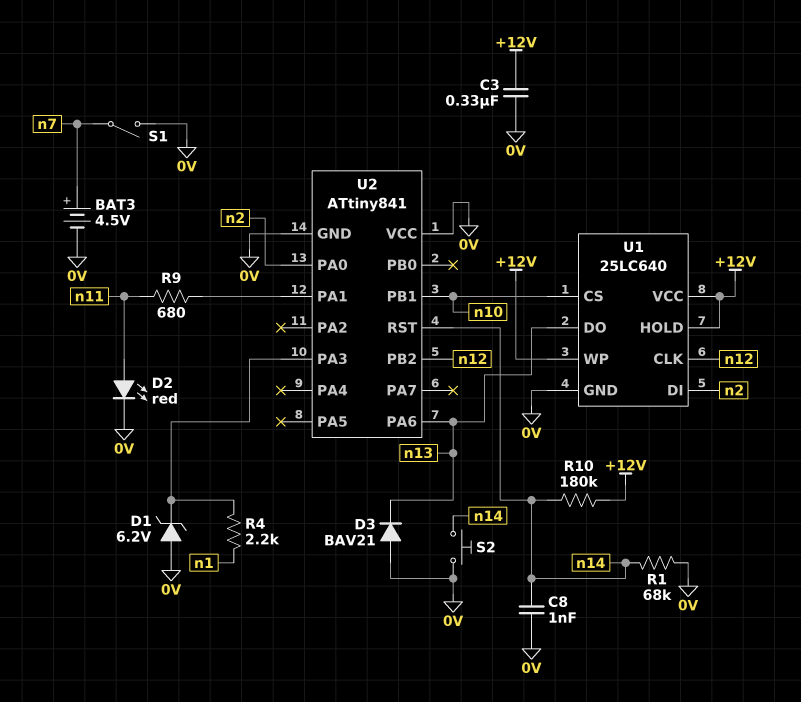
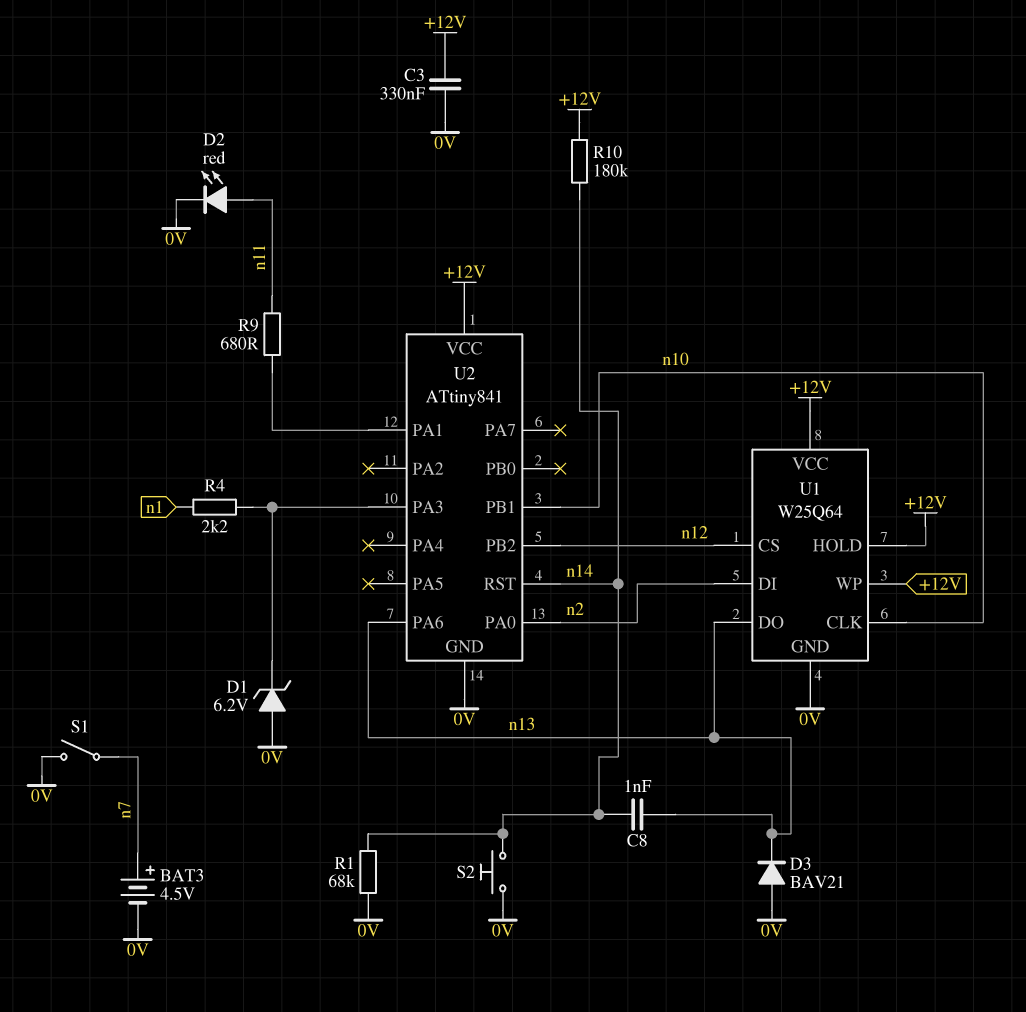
C8: 1nF (0V, n14) -> 1nF (n13, n14)
U1: 25LC640 -> W25Q64
U1 pin CLK: n12 -> n10
U1 pin CS: n10 -> n12
U2 pin VCC: 0V -> +12V

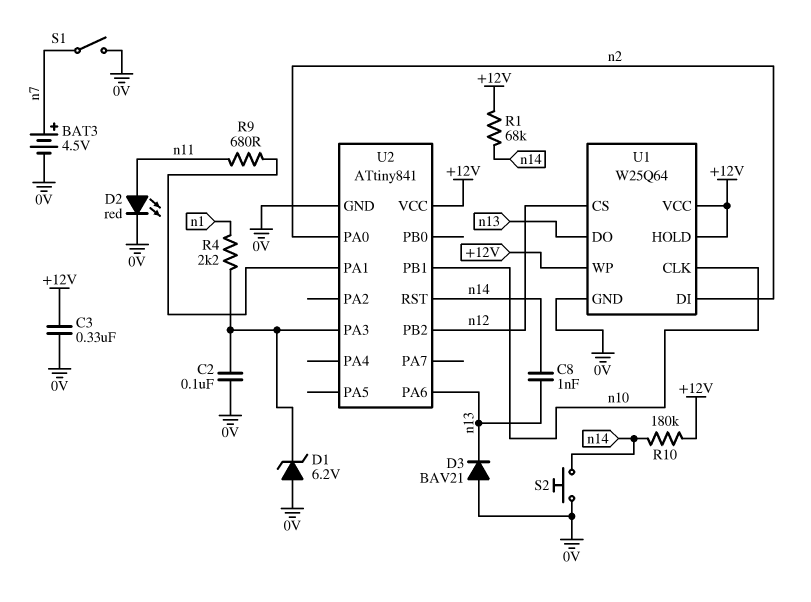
C2: none -> 100nF (0V, U2/PA3)
R1: 68k (0V, n14) -> 68k (+12V, n14)

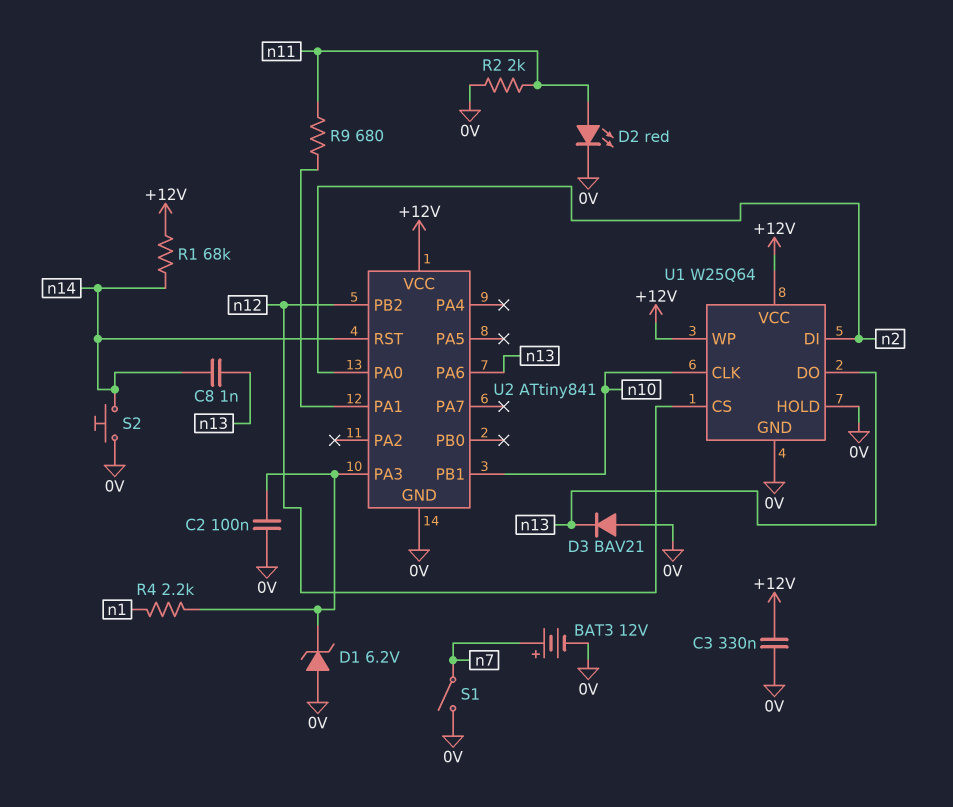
BAT3: 4.5V (plus n7, minus 0V) -> 12V (plus n7, minus 0V)
R2: none -> 2k (0V, n11)
R10: 180k (+12V, n14) -> none
U1 pin HOLD: +12V -> 0V

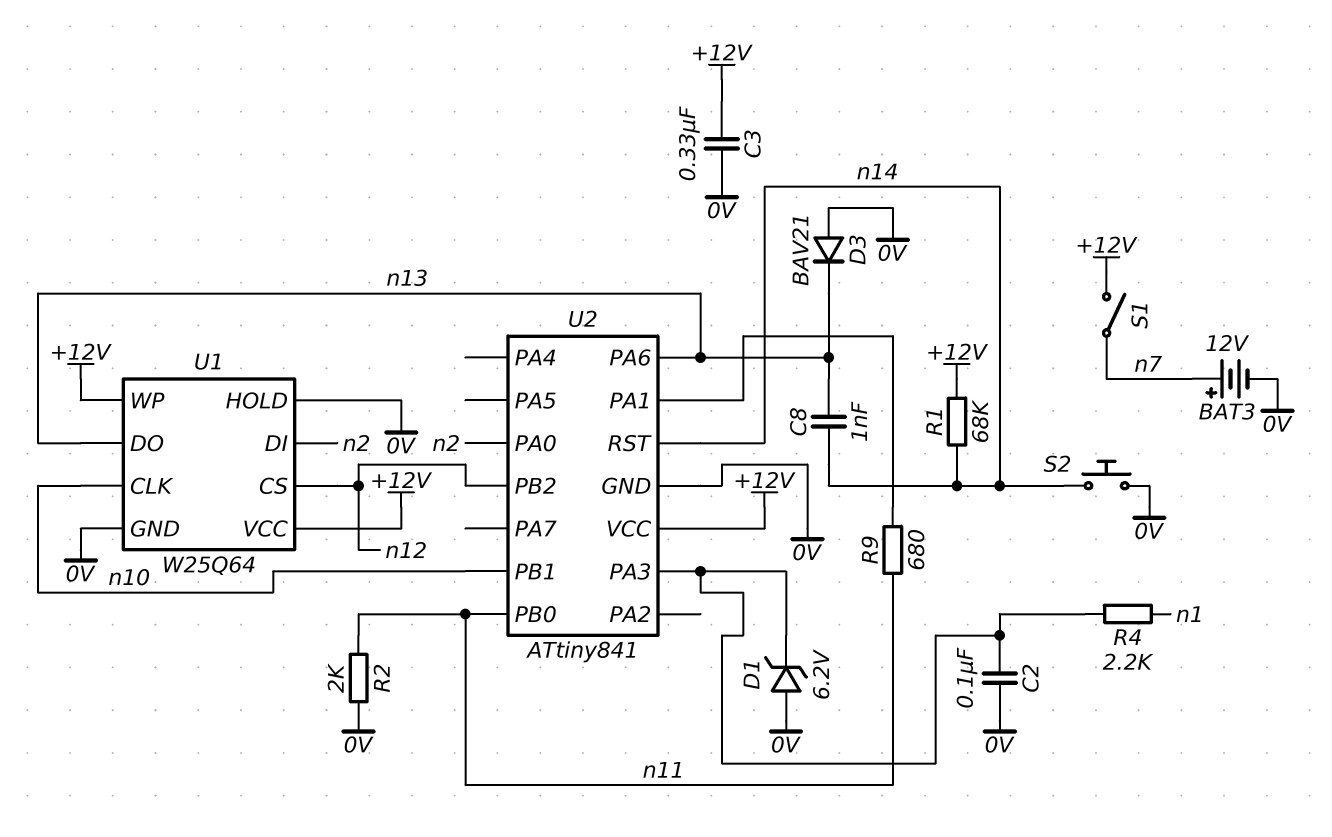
D2: LED red (A n11, K 0V) -> none
S1: switch (0V, n7) -> switch (+12V, n7)
U2 pin PB0: none -> n11

